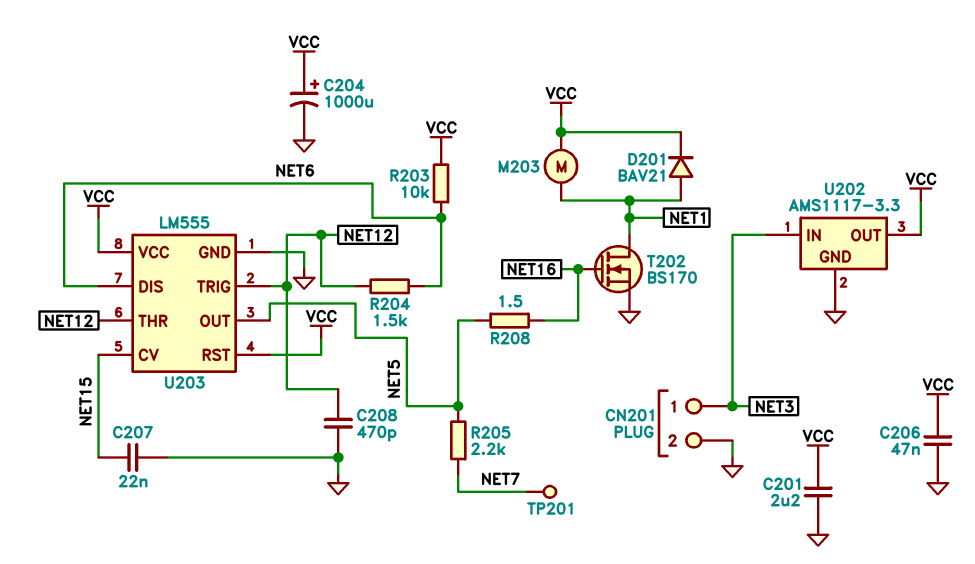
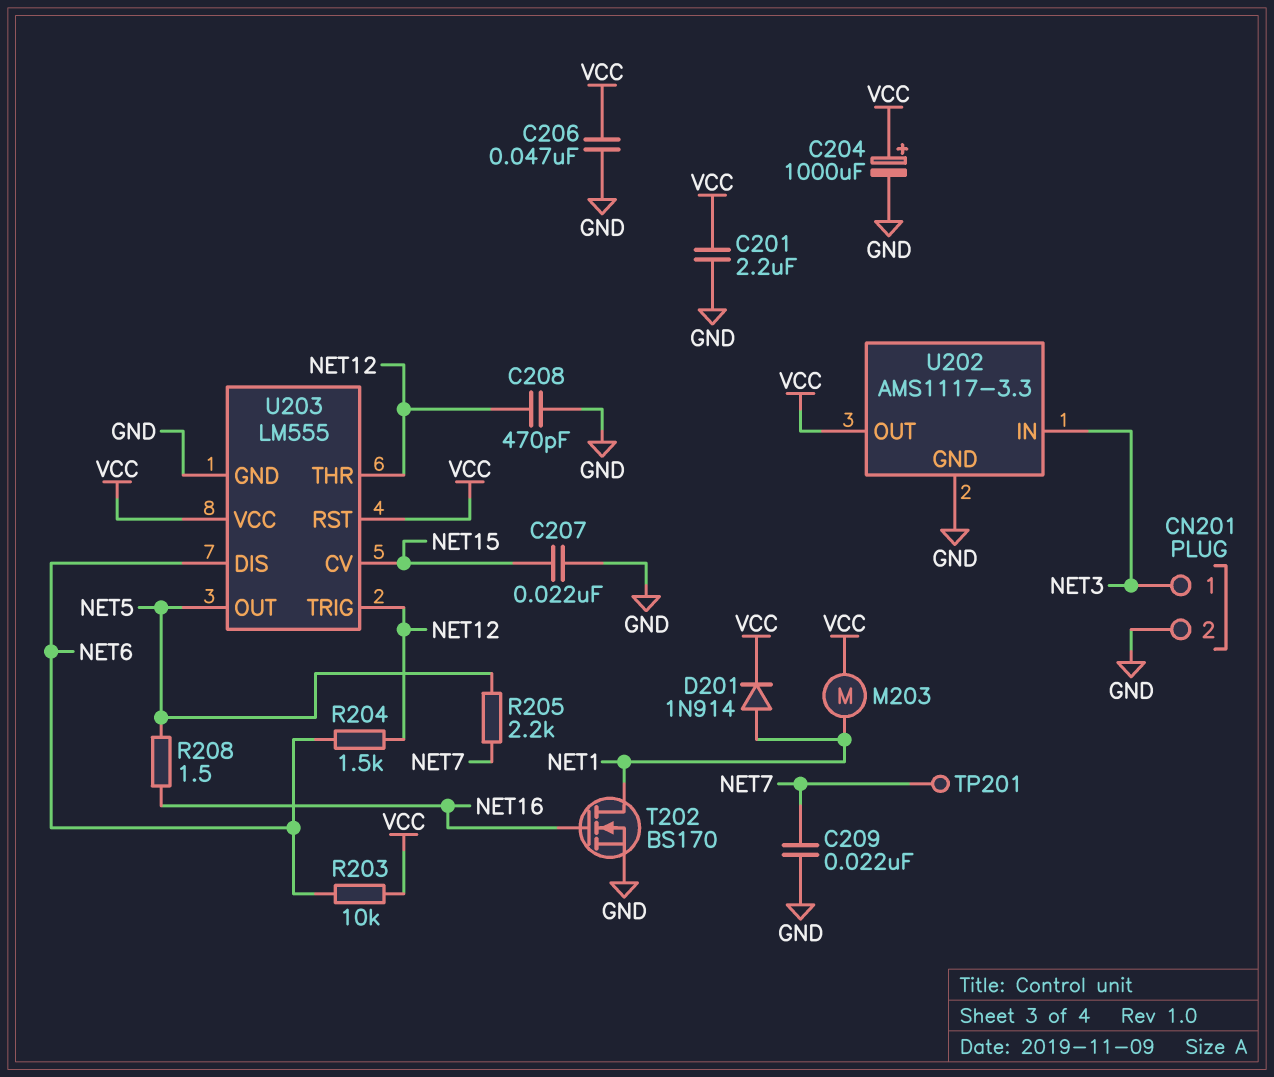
C209: none -> 22nF (GND, NET7)
D201: diode BAV21 (A NET1, K VCC) -> diode 1N914 (A NET1, K VCC)

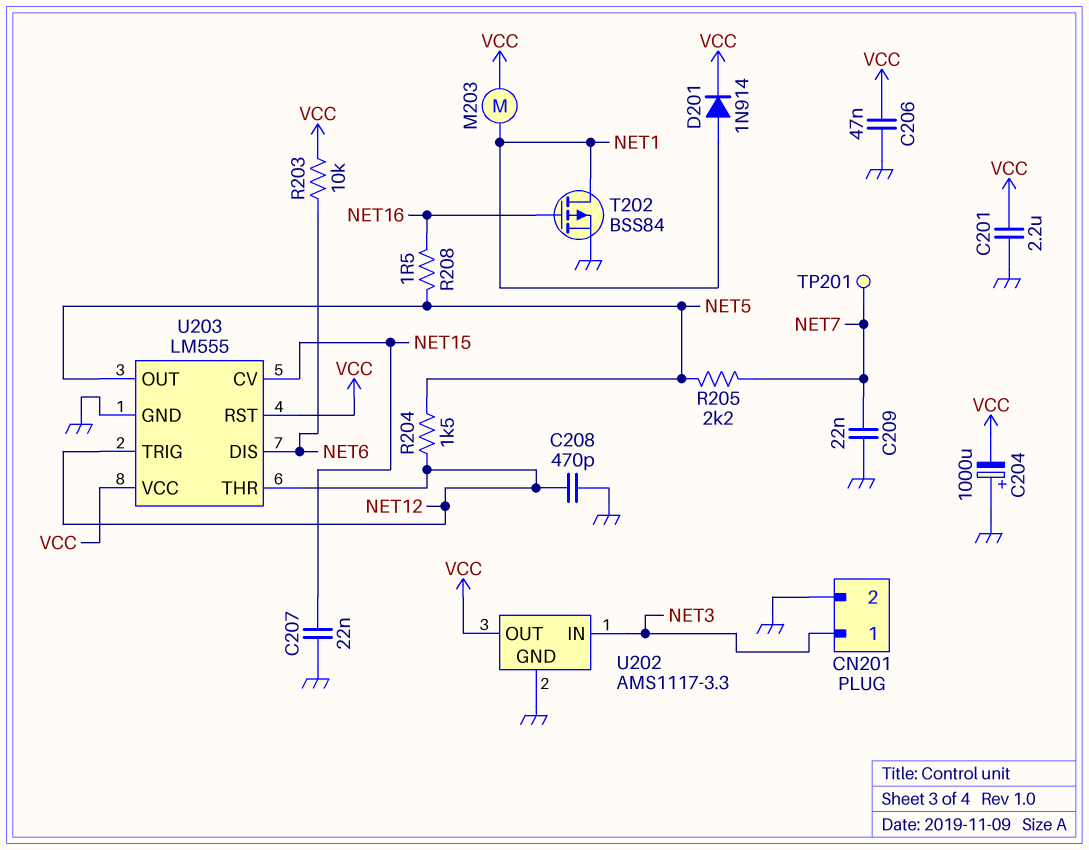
C204: 1000uF (plus VCC, minus GND) -> 1000uF (plus GND, minus VCC)
R204: 1.5k (NET6, NET12) -> 1.5k (NET5, NET12)
T202: NMOS BS170 (G NET16, D NET1, S GND) -> PMOS BSS84 (G NET16, D NET1, S GND)

